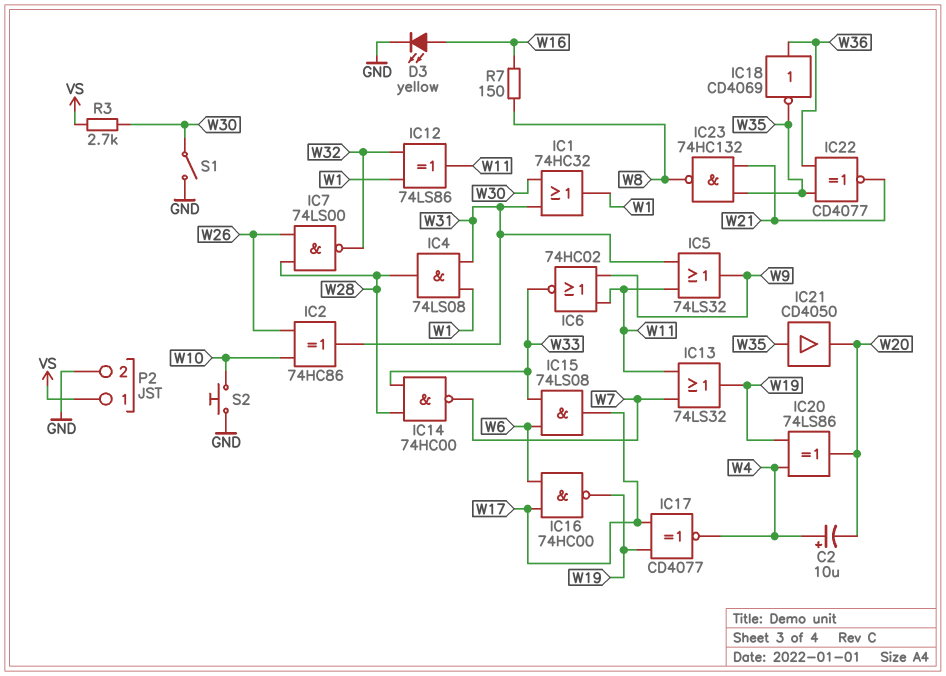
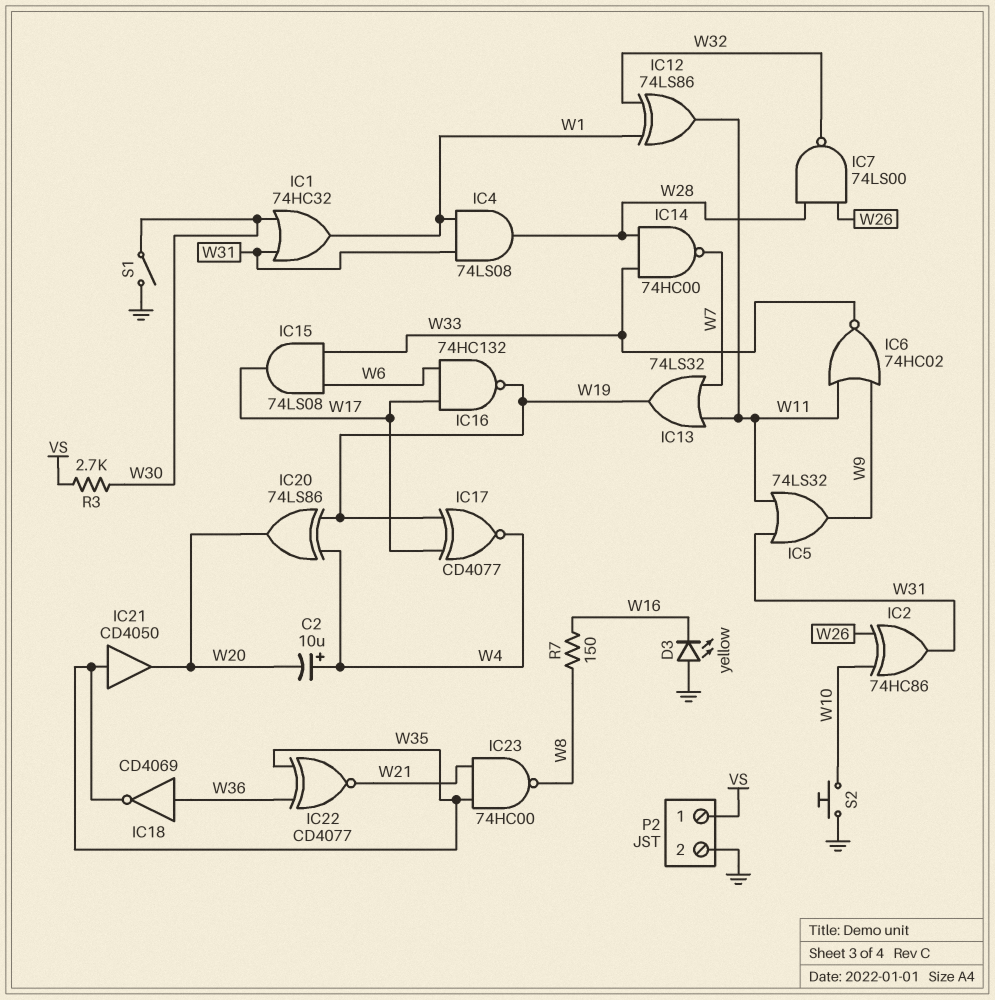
D3: LED yellow (A W16, K GND) -> LED yellow (A GND, K W16)
IC16: NAND 74HC00 (in W6, in W17, out W19) -> NAND 74HC132 (in W6, in W17, out W19)
IC23: NAND 74HC132 (in W21, in W35, out W8) -> NAND 74HC00 (in W21, in W35, out W8)

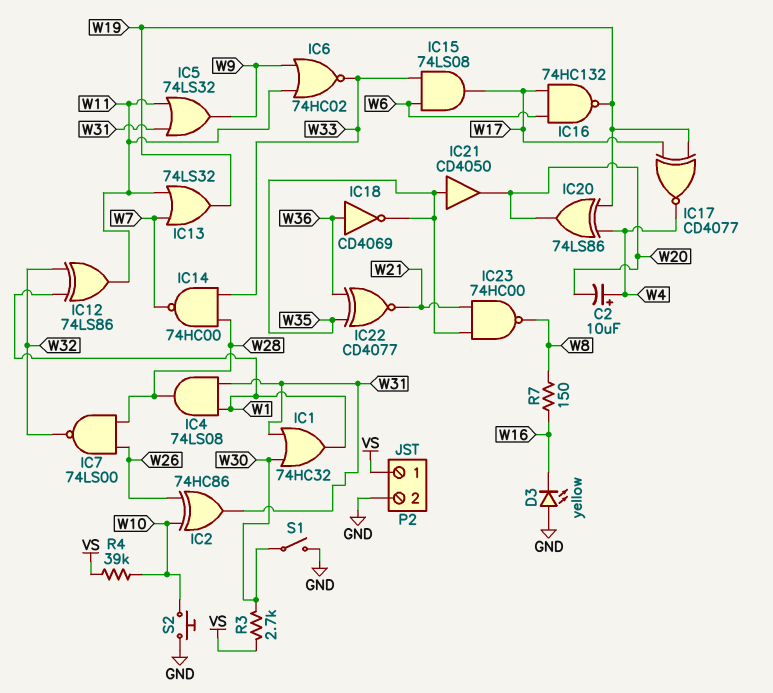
R4: none -> 39k (VS, W10)

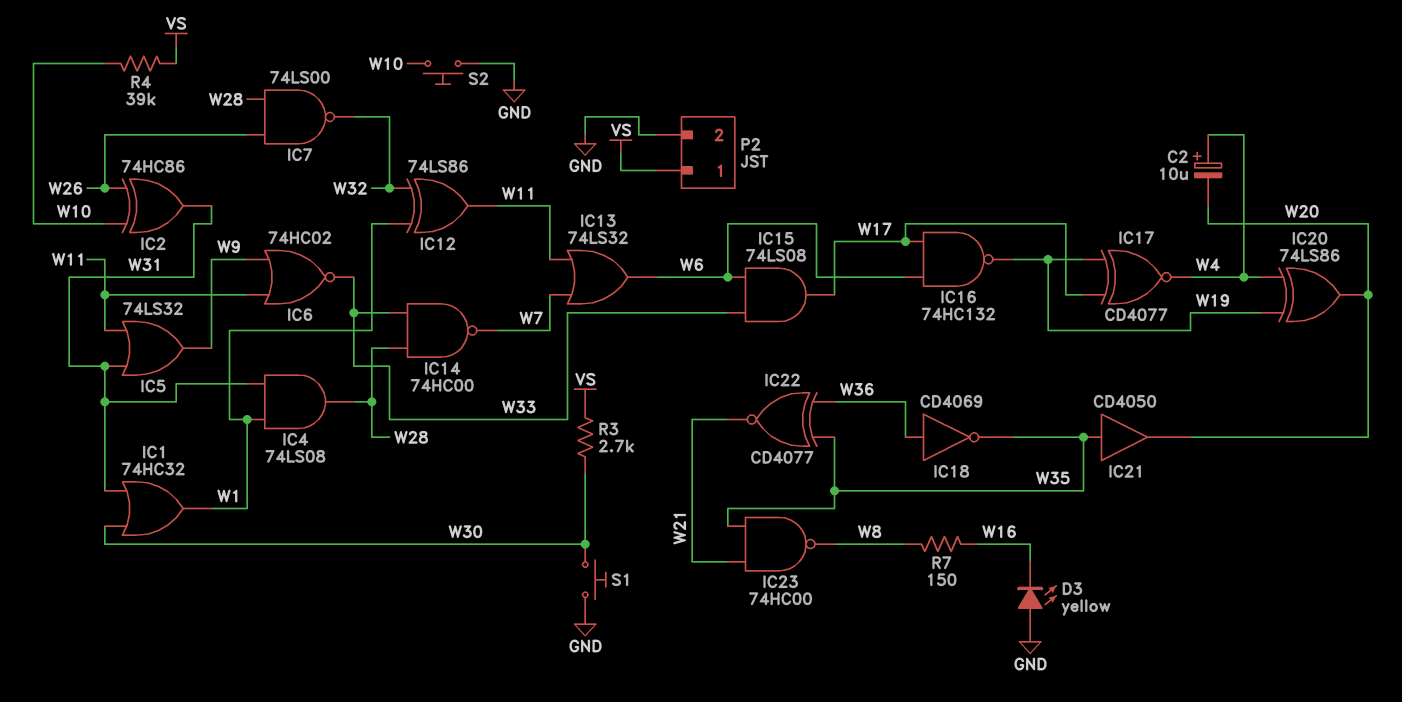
IC13: OR 74LS32 (in W7, in W11, out W19) -> OR 74LS32 (in W7, in W11, out W6)
S1: switch (GND, W30) -> button (GND, W30)

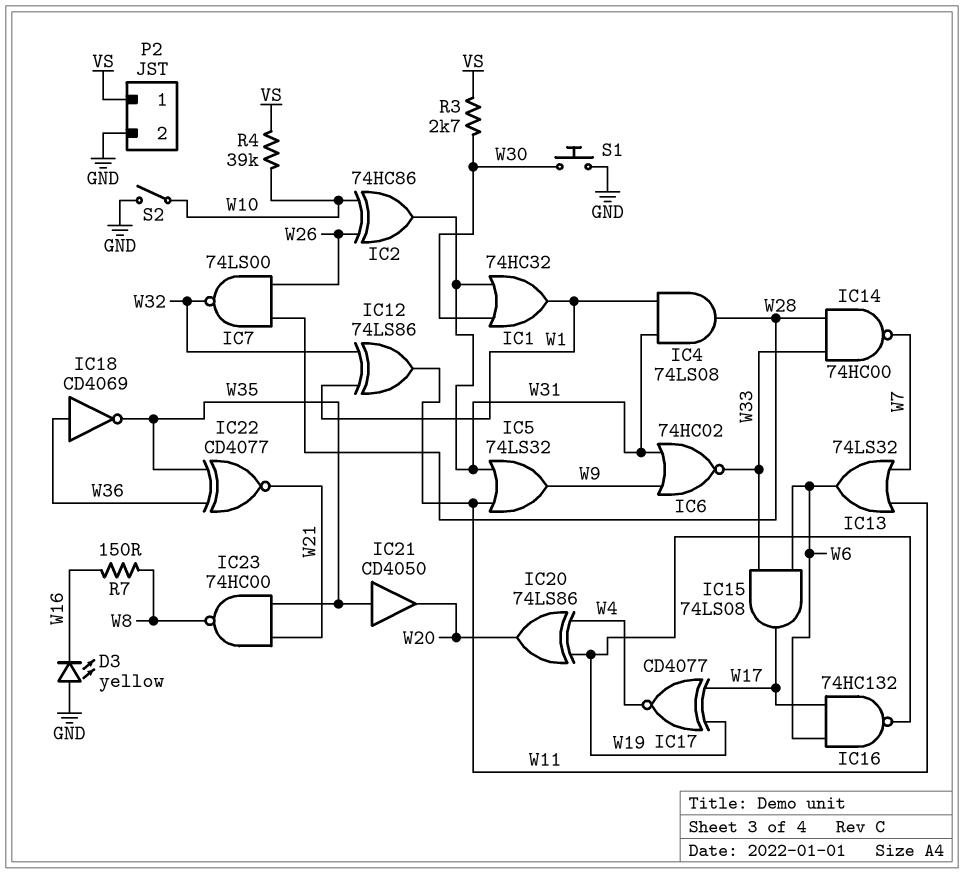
C2: 10uF (plus W4, minus W20) -> none
IC6: NOR 74HC02 (in W9, in W11, out W33) -> NOR 74HC02 (in W9, in W31, out W33)
S2: button (GND, W10) -> switch (GND, W10)

